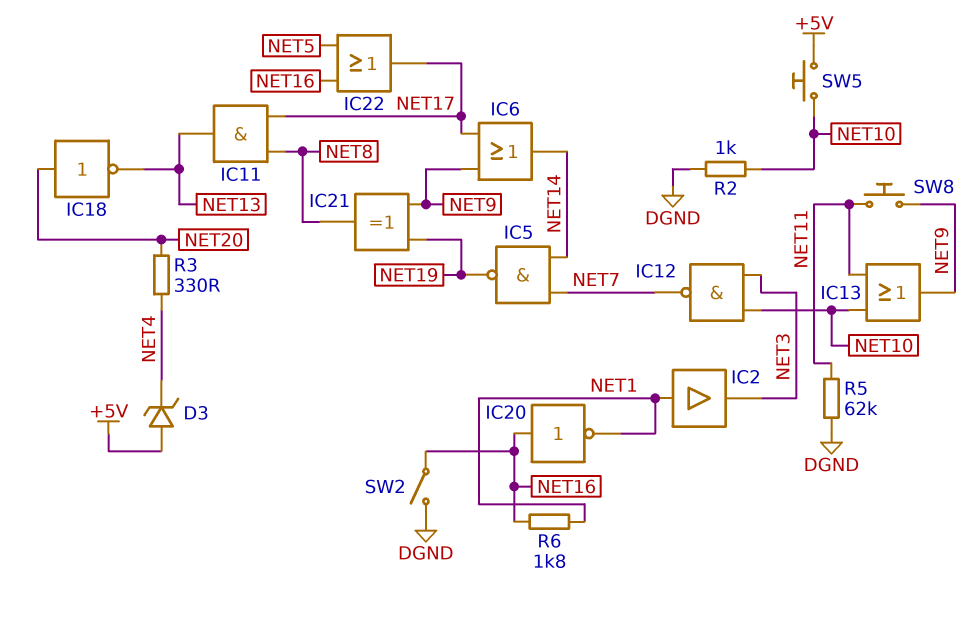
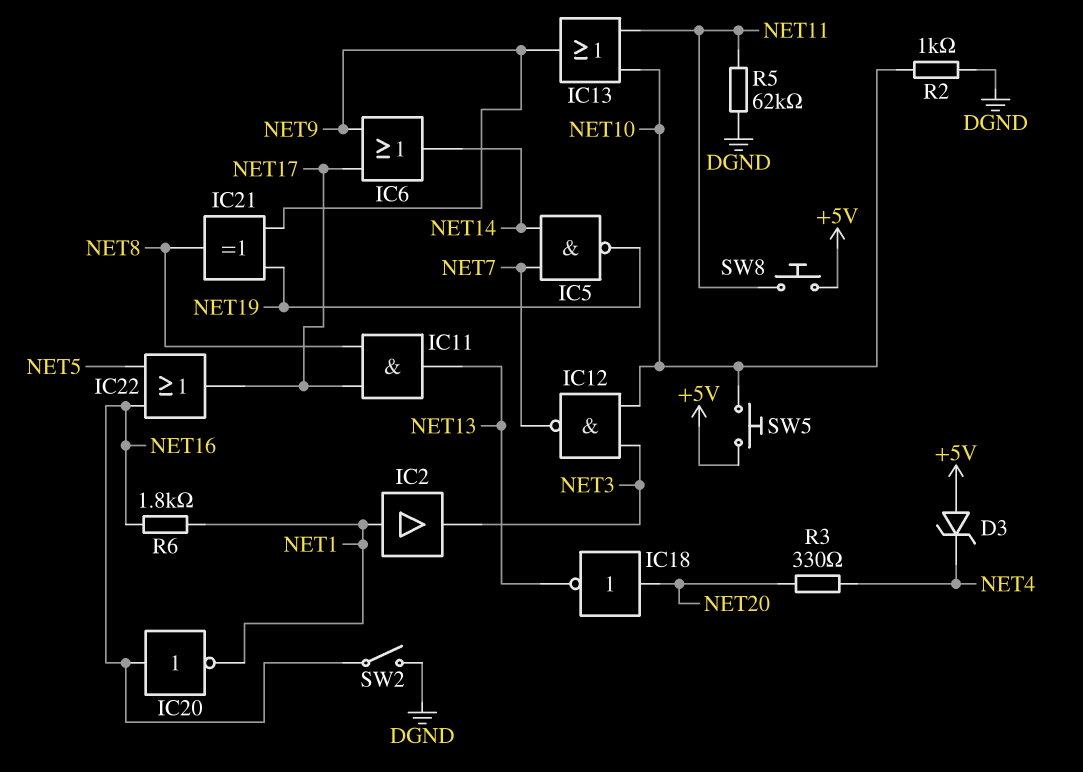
SW8: button (NET9, NET11) -> button (+5V, NET11)

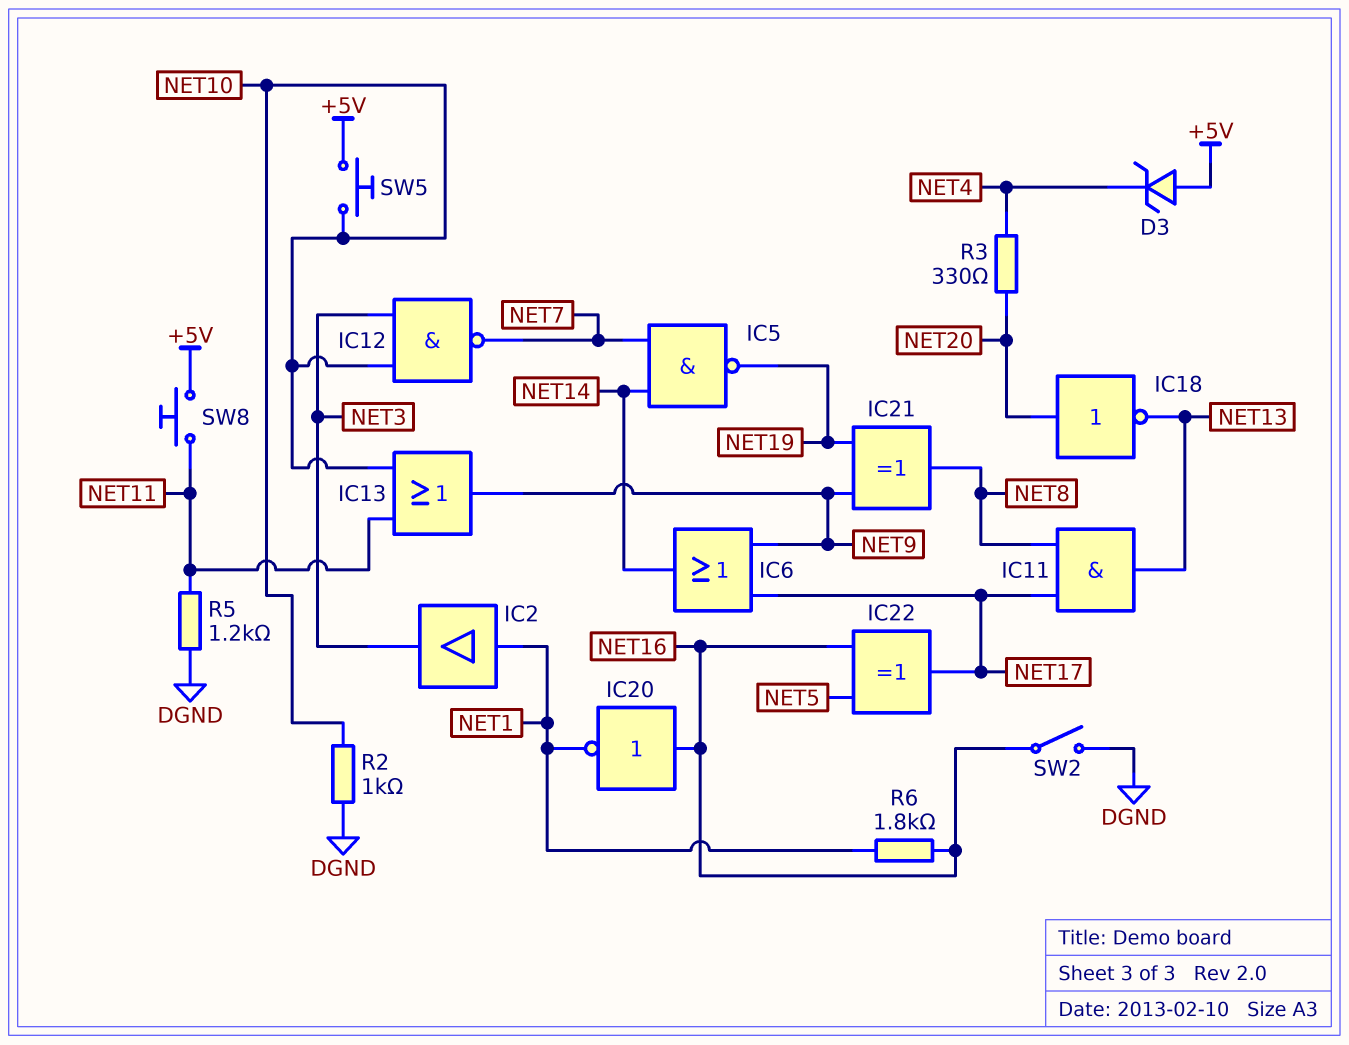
IC22: OR (in NET5, in NET16, out NET17) -> XOR (in NET5, in NET16, out NET17)
R5: 62k (DGND, NET11) -> 1.2k (DGND, NET11)

